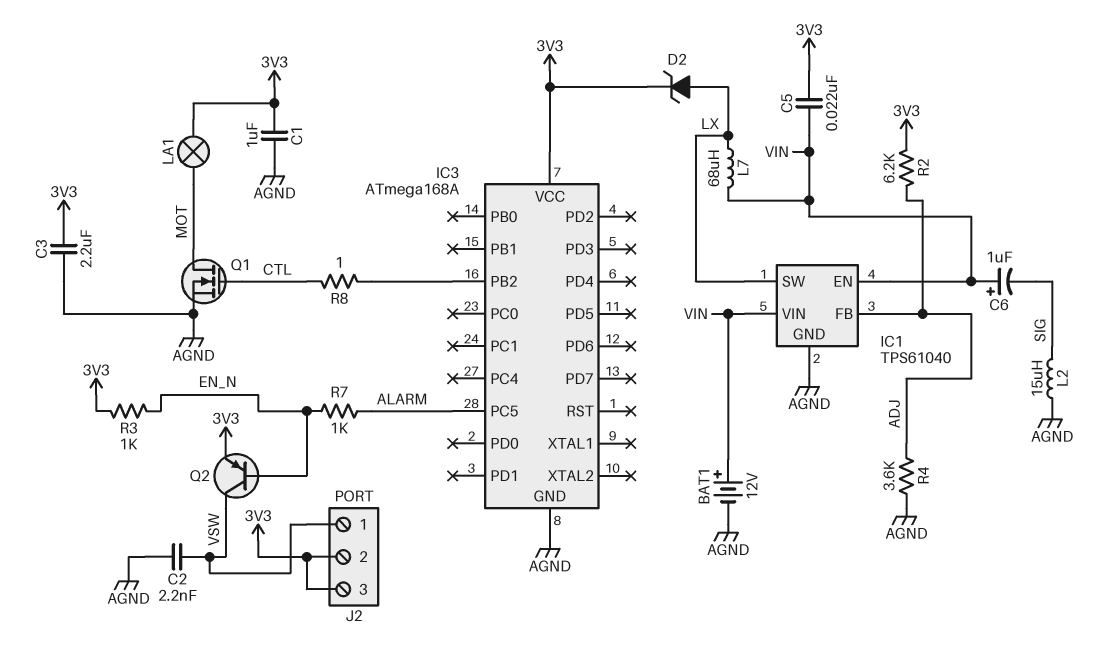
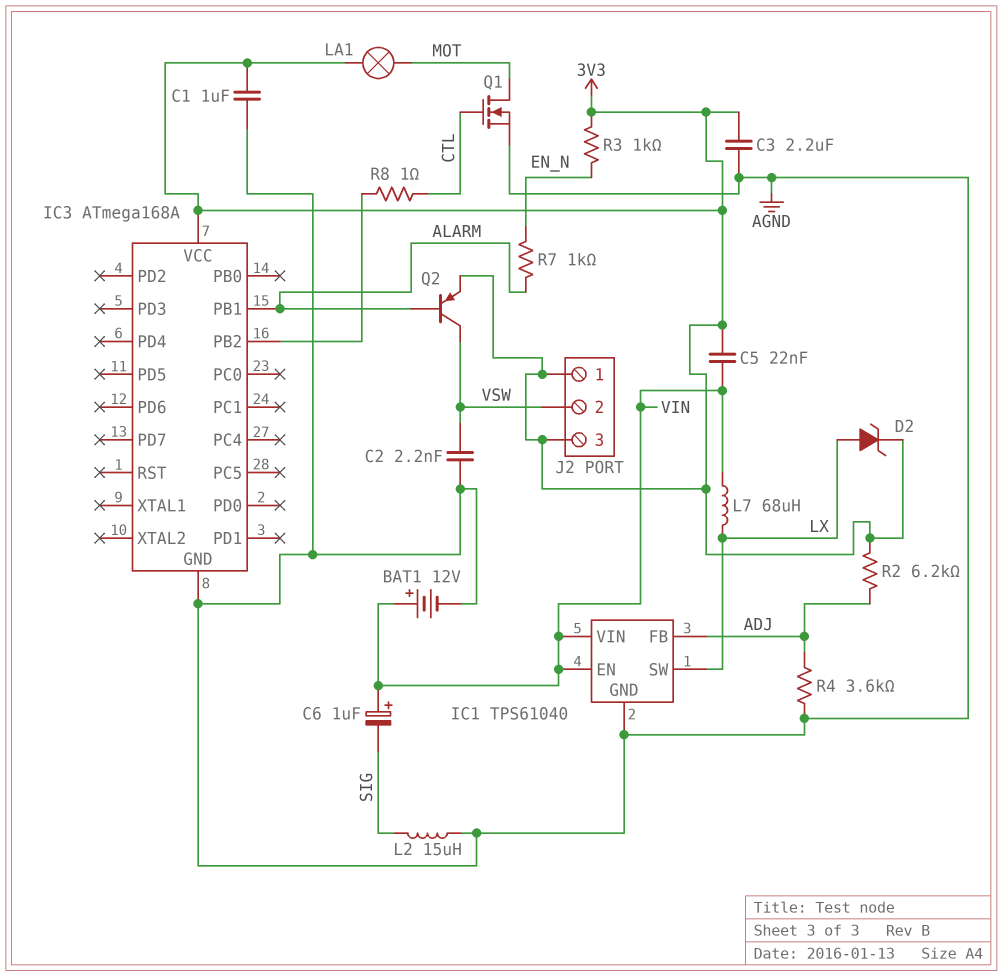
IC3 pin PB1: none -> ALARM
IC3 pin PC5: ALARM -> none
J2 pin 1: VSW -> 3V3
J2 pin 2: 3V3 -> VSW
Q2: PNP (B EN_N, C VSW, E 3V3) -> PNP (B ALARM, C VSW, E 3V3)

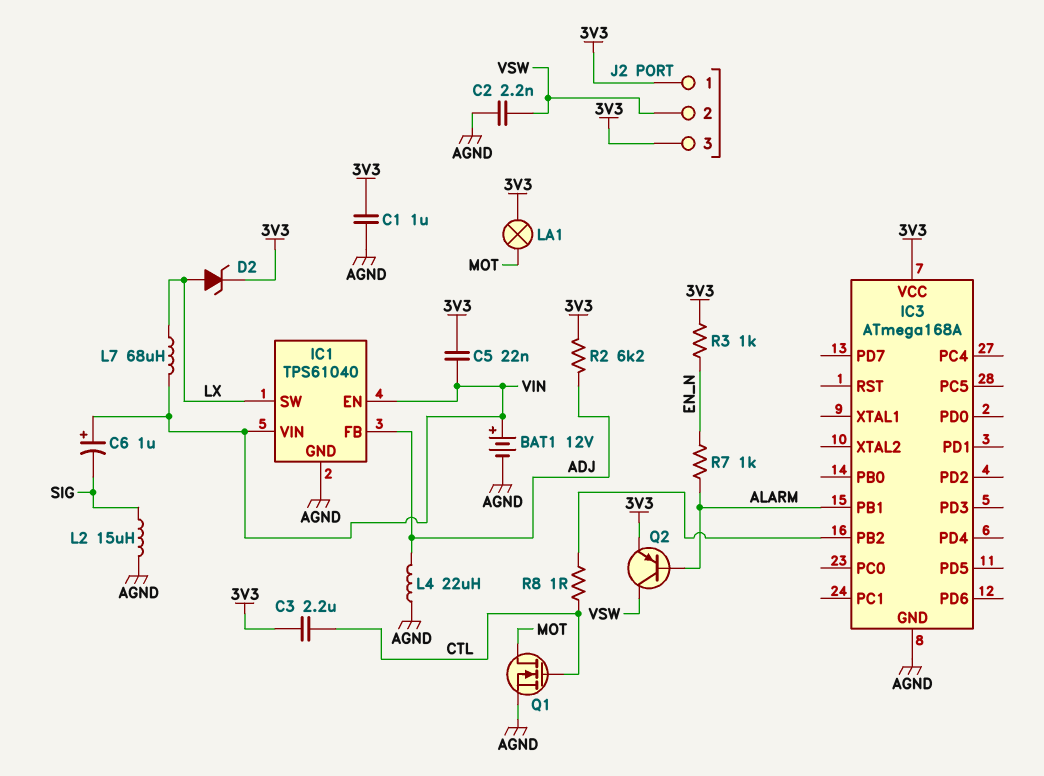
C3: 2.2uF (3V3, AGND) -> 2.2uF (3V3, CTL)
L4: none -> 22uH (ADJ, AGND)
R4: 3.6k (ADJ, AGND) -> none

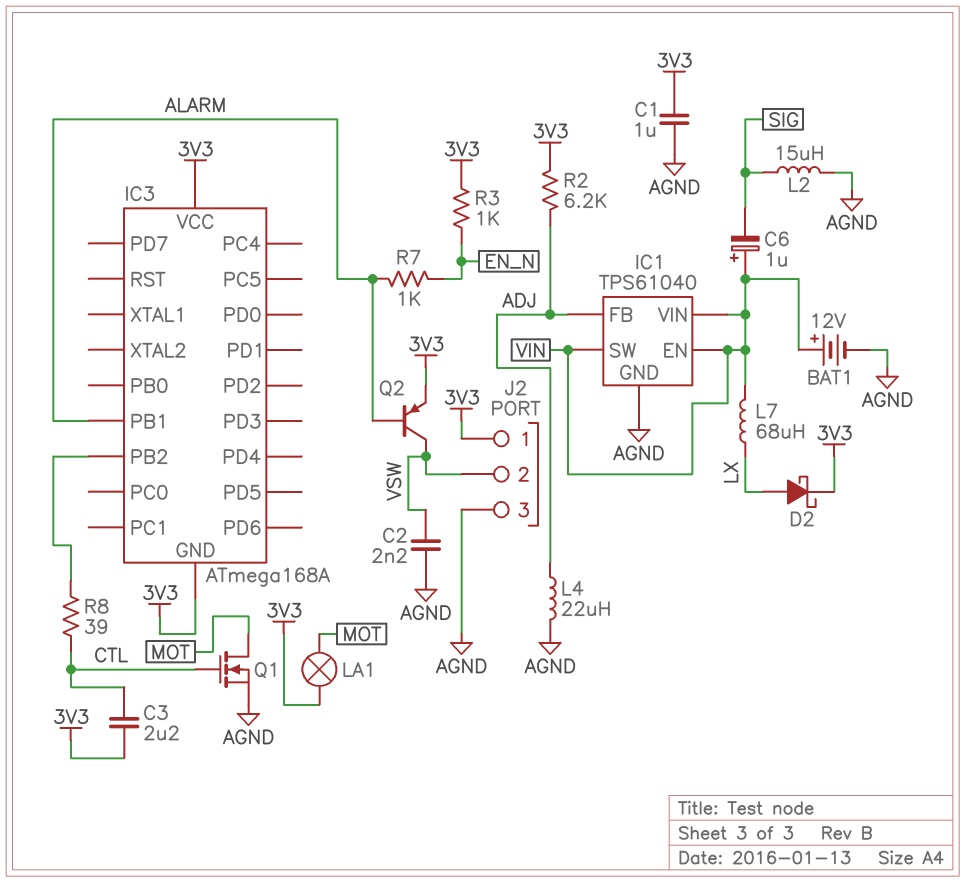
C5: 22nF (3V3, VIN) -> none
D2: zener (A LX, K 3V3) -> schottky (A LX, K 3V3)
IC1 pin SW: LX -> VIN
IC3 pin GND: AGND -> 3V3
J2 pin 3: 3V3 -> AGND
R8: 1 (CTL, IC3/PB2) -> 39 (CTL, IC3/PB2)

